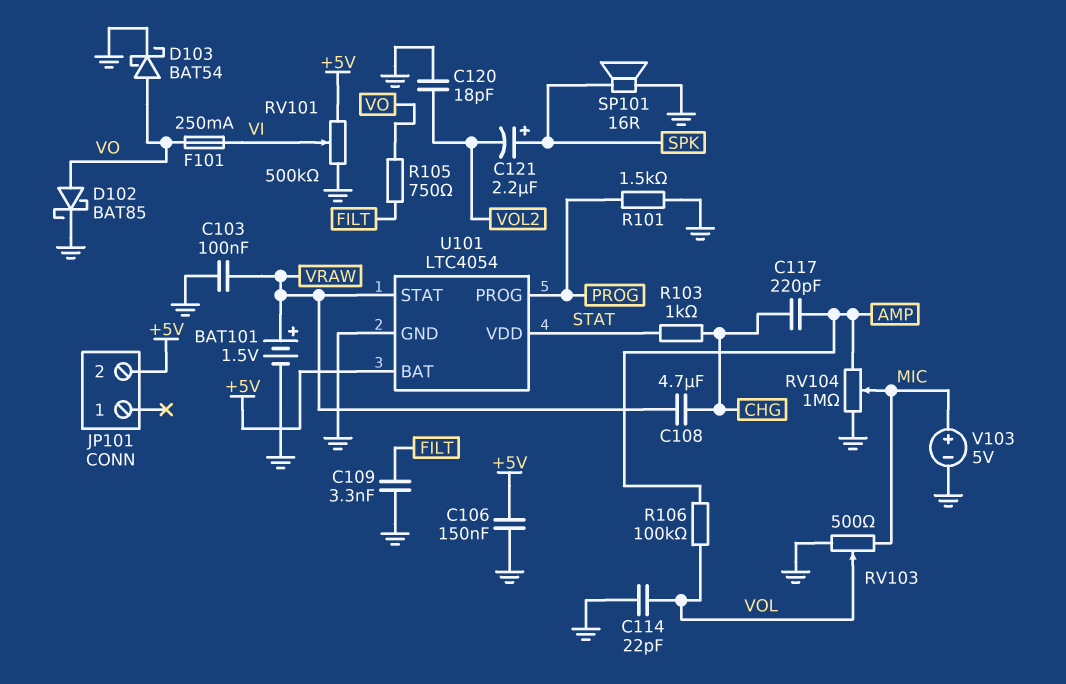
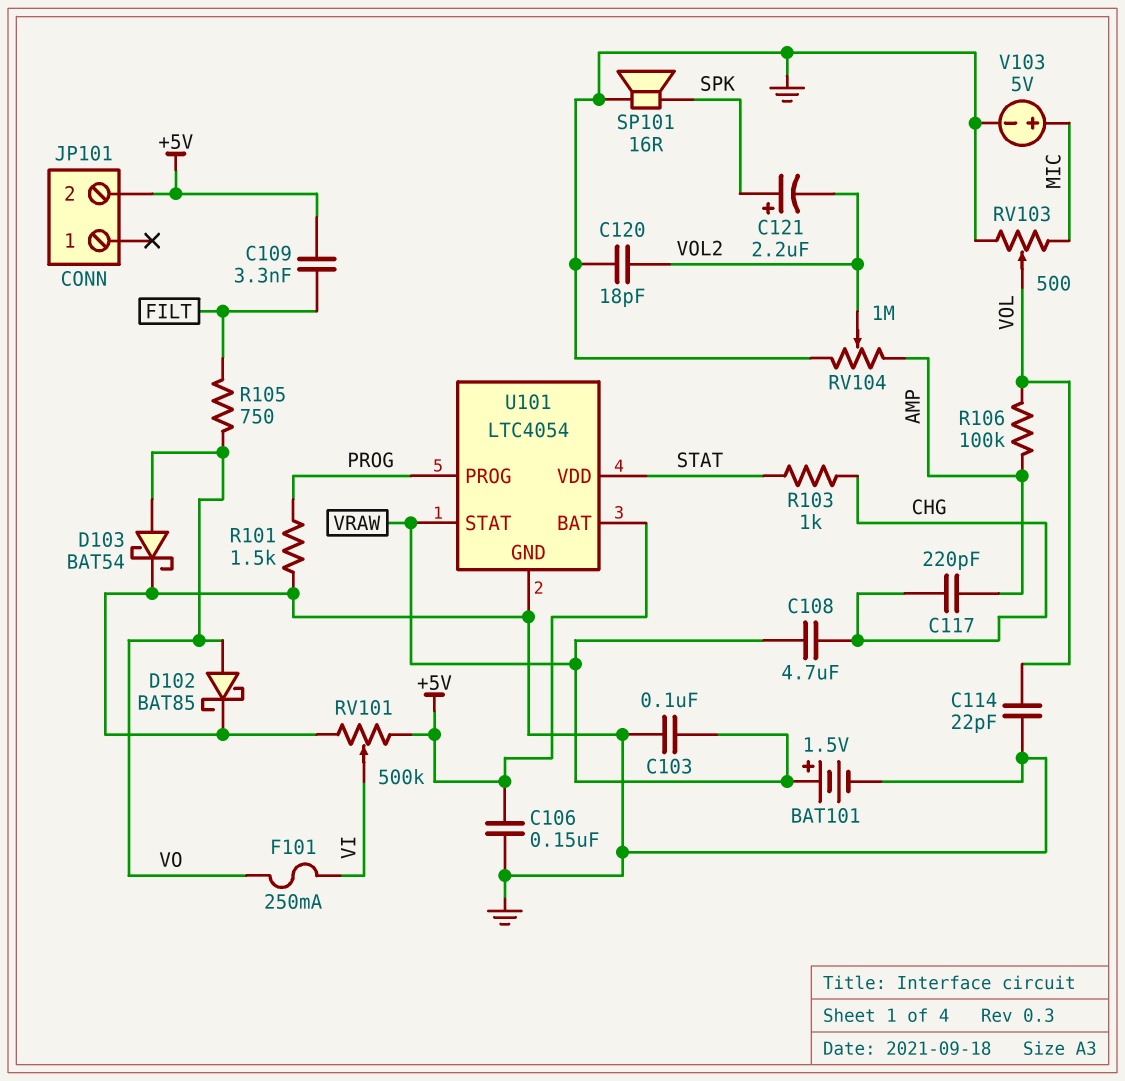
C109: 3.3nF (FILT, GND) -> 3.3nF (+5V, FILT)
RV104: 1M (AMP, GND, wiper MIC) -> 1M (AMP, GND, wiper VOL2)

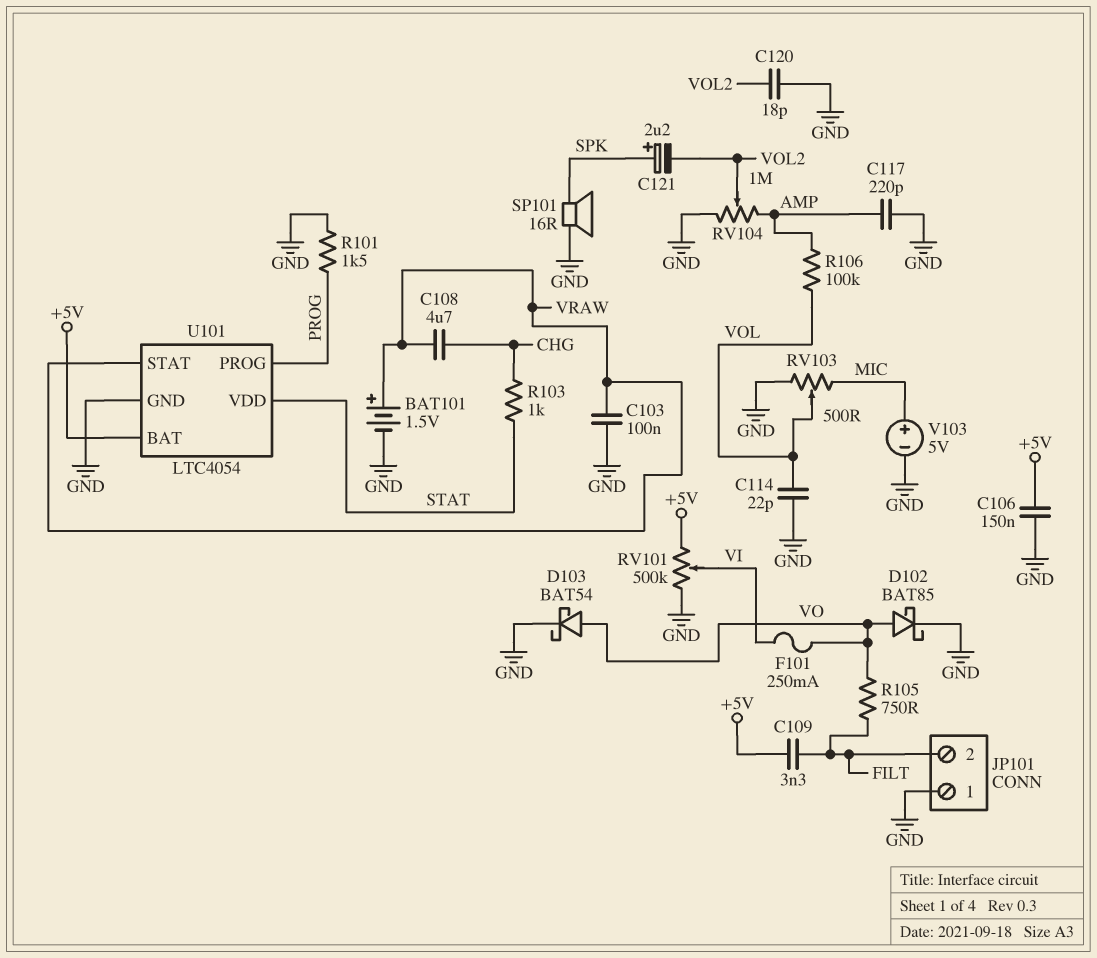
C117: 220pF (AMP, CHG) -> 220pF (AMP, GND)
JP101 pin 1: none -> GND
JP101 pin 2: +5V -> FILT

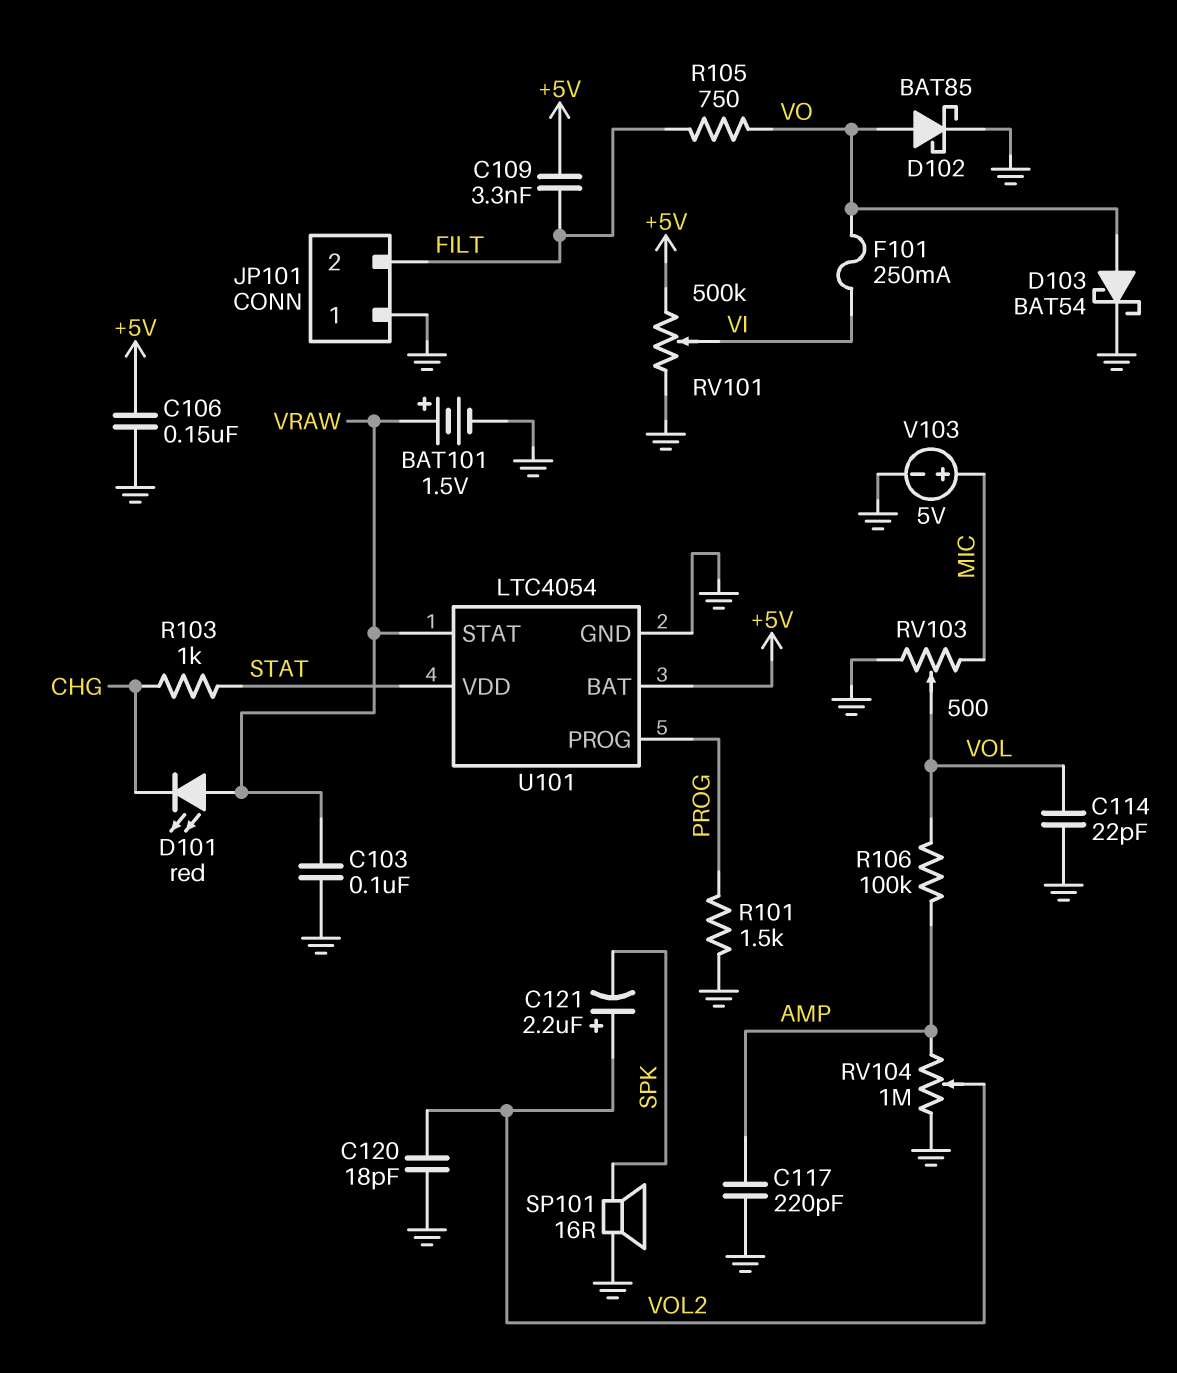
C108: 4.7uF (CHG, VRAW) -> none
C121: 2.2uF (plus SPK, minus VOL2) -> 2.2uF (plus VOL2, minus SPK)
D101: none -> LED red (A VRAW, K CHG)

